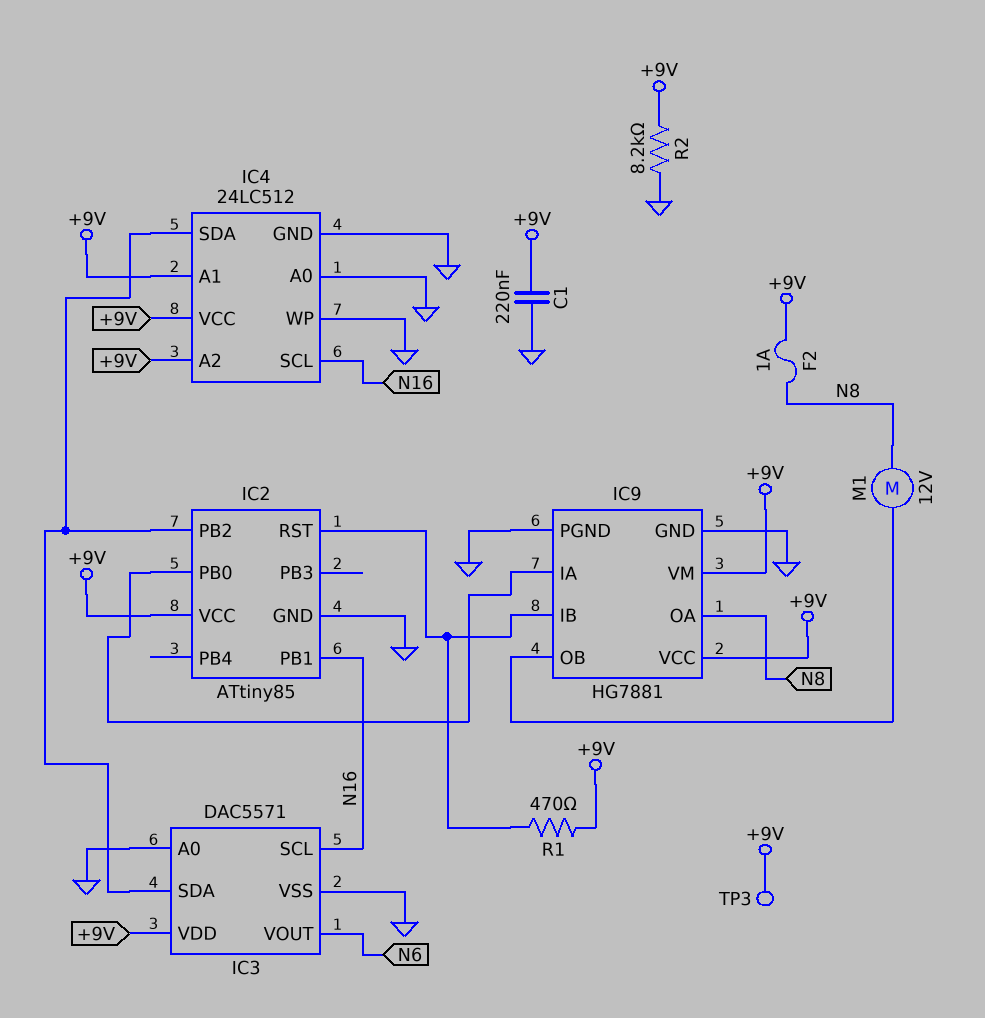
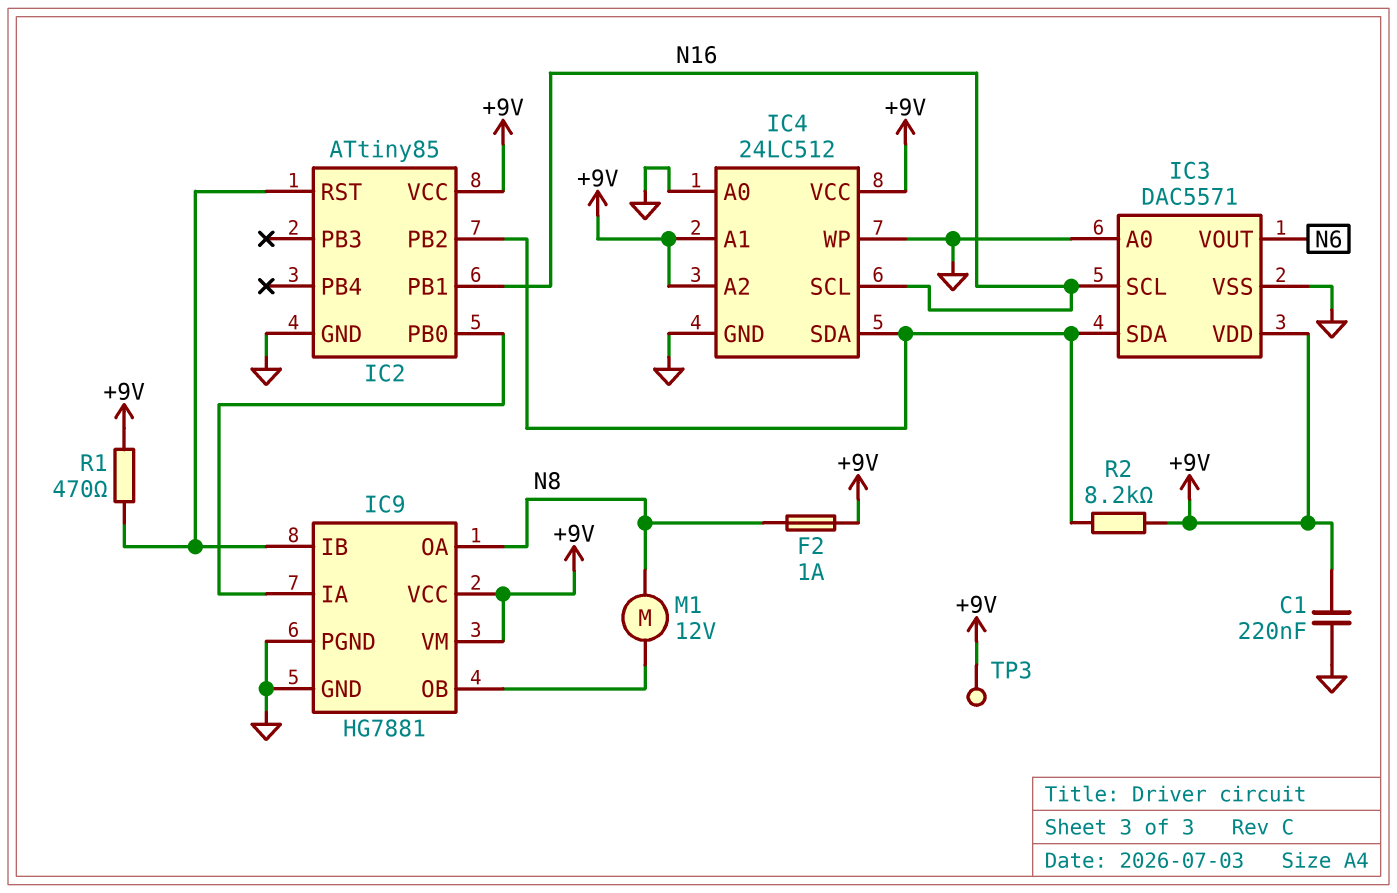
R2: 8.2k (+9V, GND) -> 8.2k (+9V, IC2/PB2)

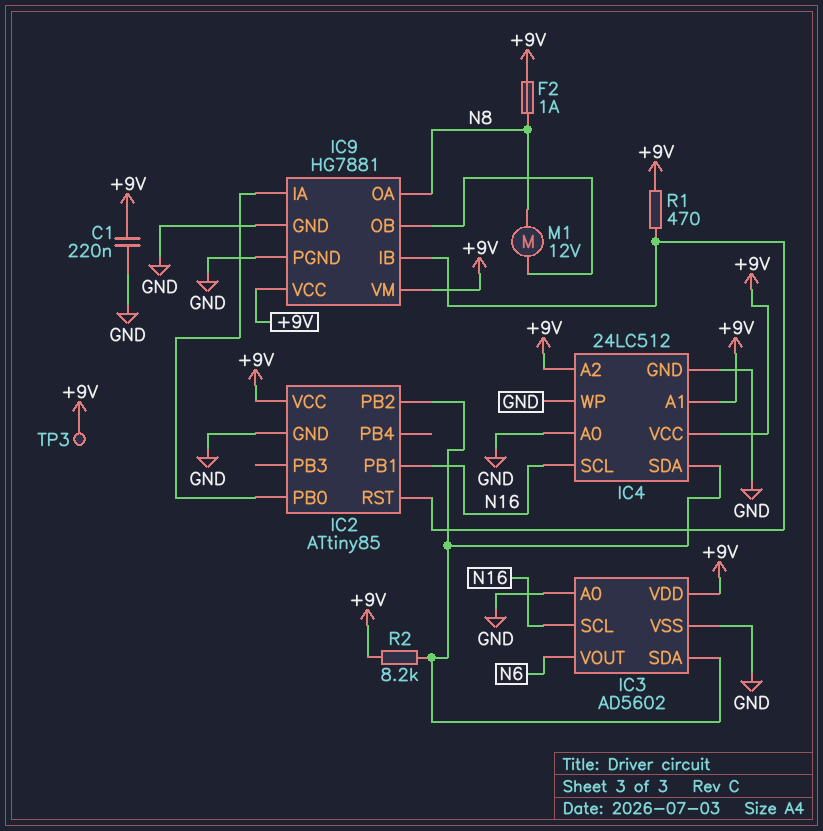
IC3: DAC5571 -> AD5602

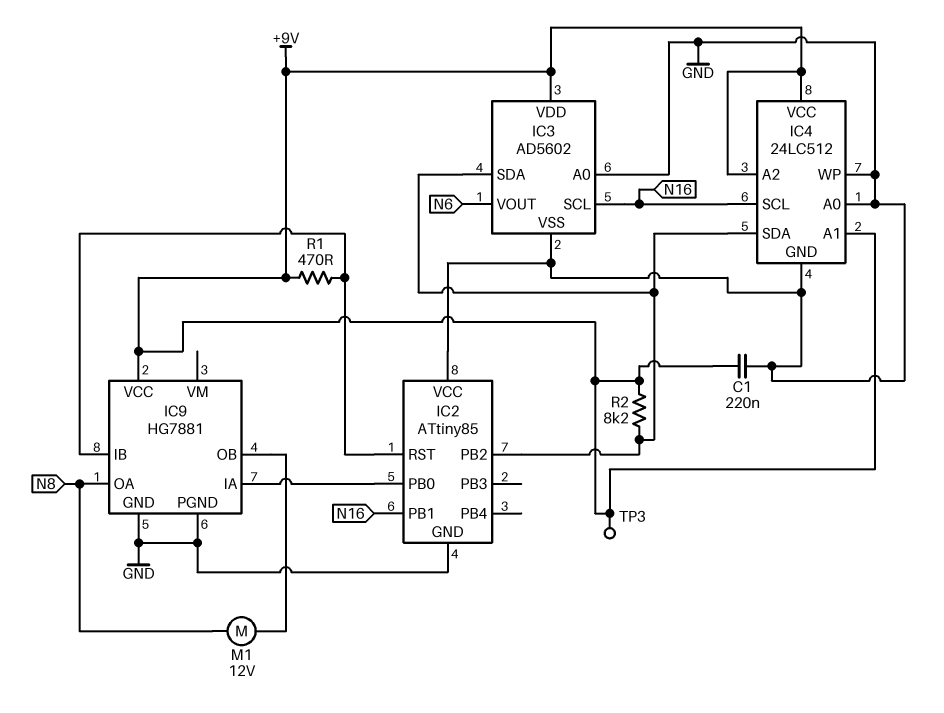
F2: 1A (+9V, N8) -> none
IC2 pin VCC: +9V -> GND
IC9 pin VM: +9V -> none

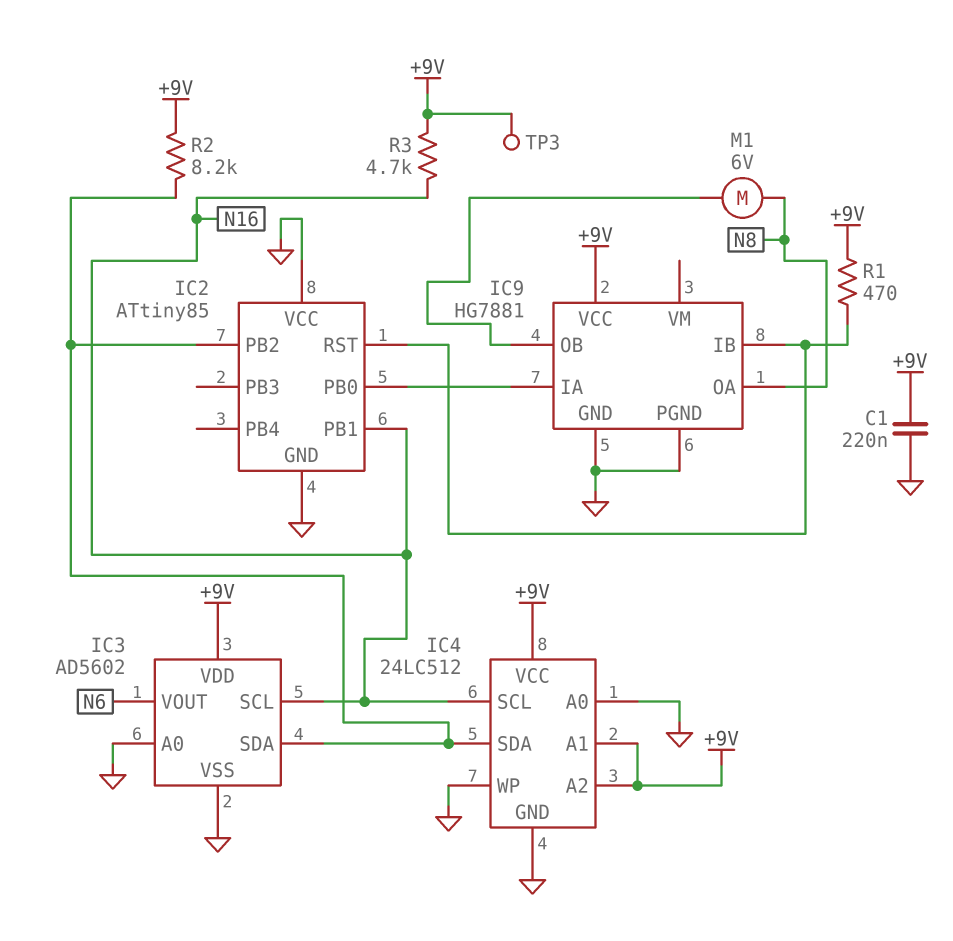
M1: motor 12V (IC9/OB, N8) -> motor 6V (IC9/OB, N8)
R3: none -> 4.7k (+9V, N16)

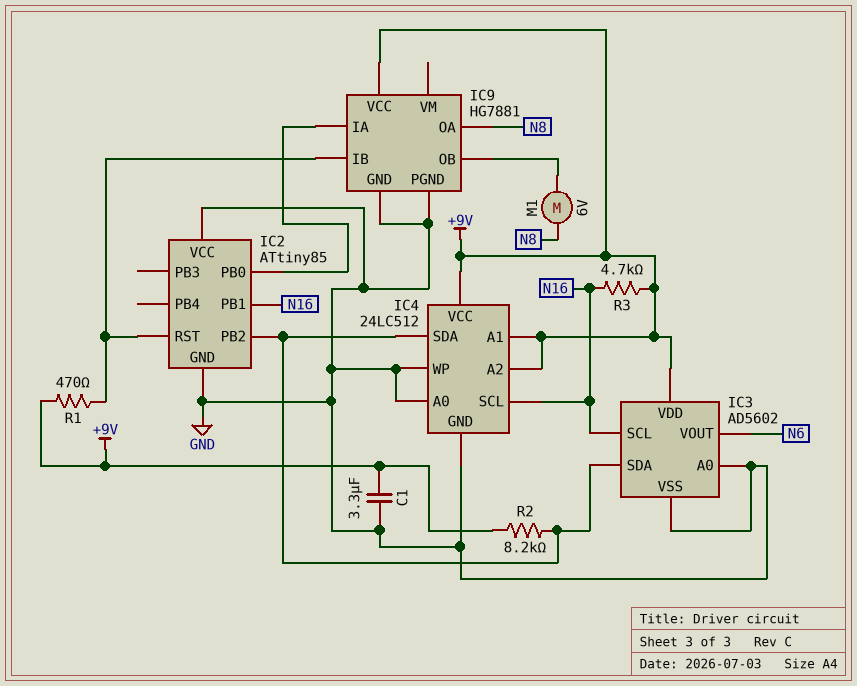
C1: 220nF (+9V, GND) -> 3.3uF (+9V, GND)
TP3: test point (+9V) -> none

